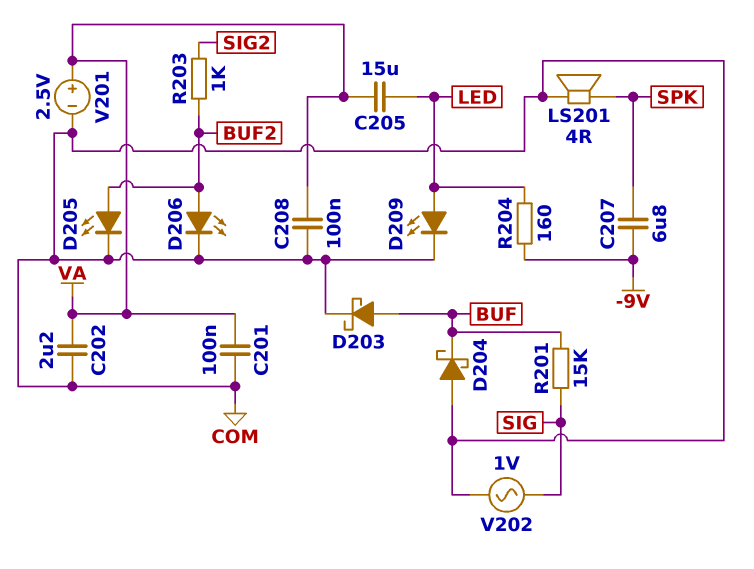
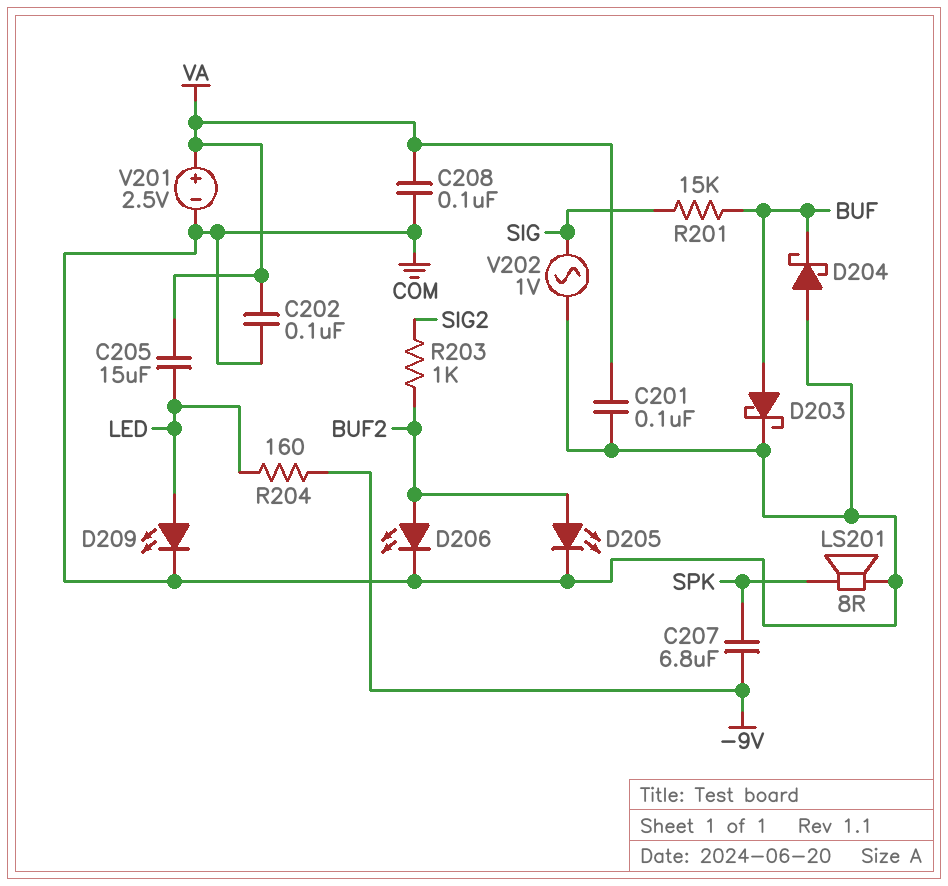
C202: 2.2uF (COM, VA) -> 100nF (COM, VA)
LS201: speaker 4R (COM, SPK) -> speaker 8R (COM, SPK)

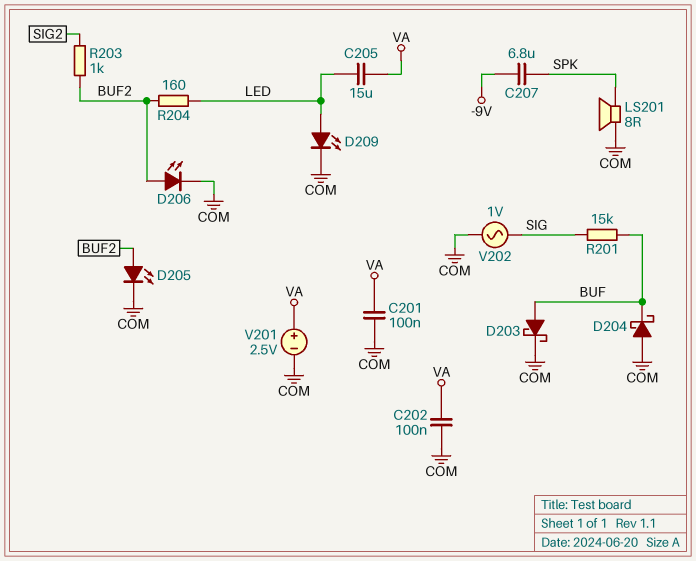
C208: 100nF (COM, VA) -> none
R204: 160 (-9V, LED) -> 160 (BUF2, LED)

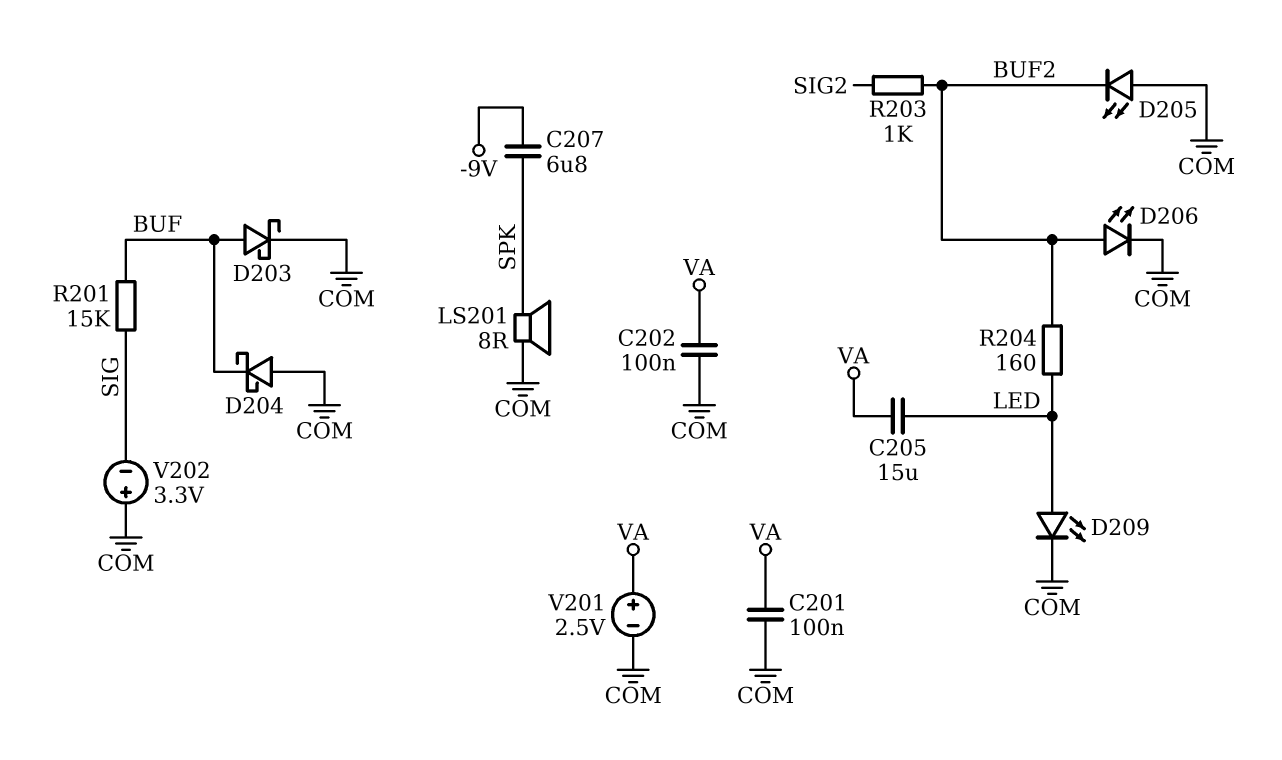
D205: LED (A BUF2, K COM) -> LED (A COM, K BUF2)
V202: AC 1V (COM, SIG) -> 3.3V (plus COM, minus SIG)

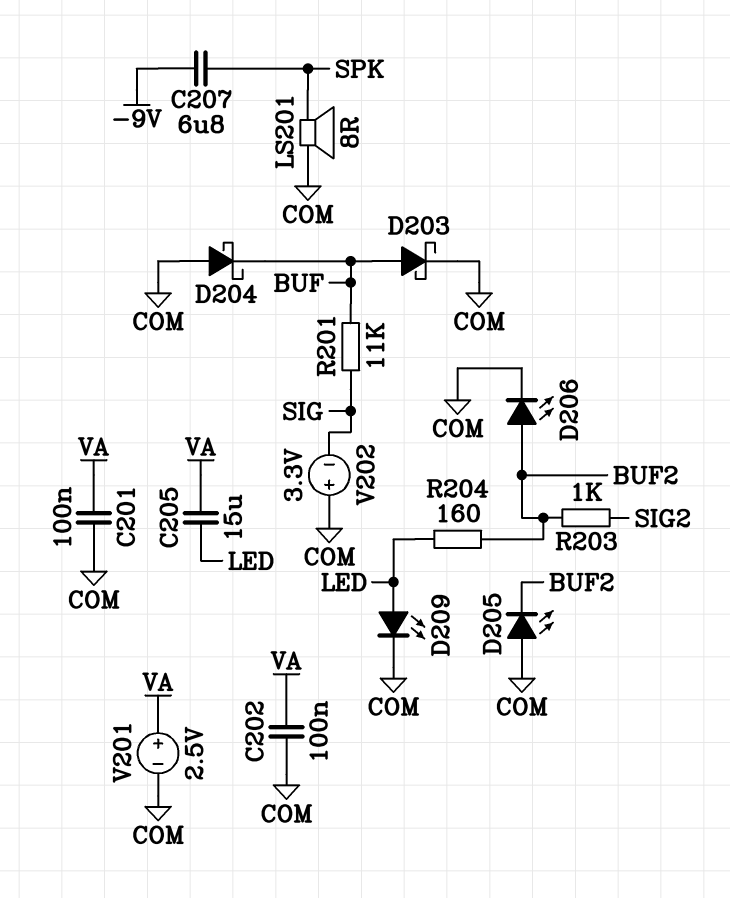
R201: 15k (BUF, SIG) -> 11k (BUF, SIG)

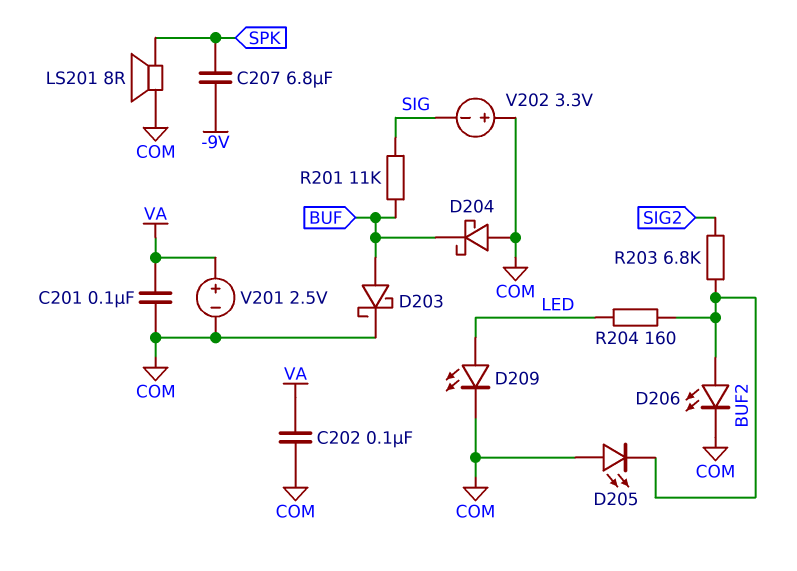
C205: 15uF (LED, VA) -> none
R203: 1k (BUF2, SIG2) -> 6.8k (BUF2, SIG2)

